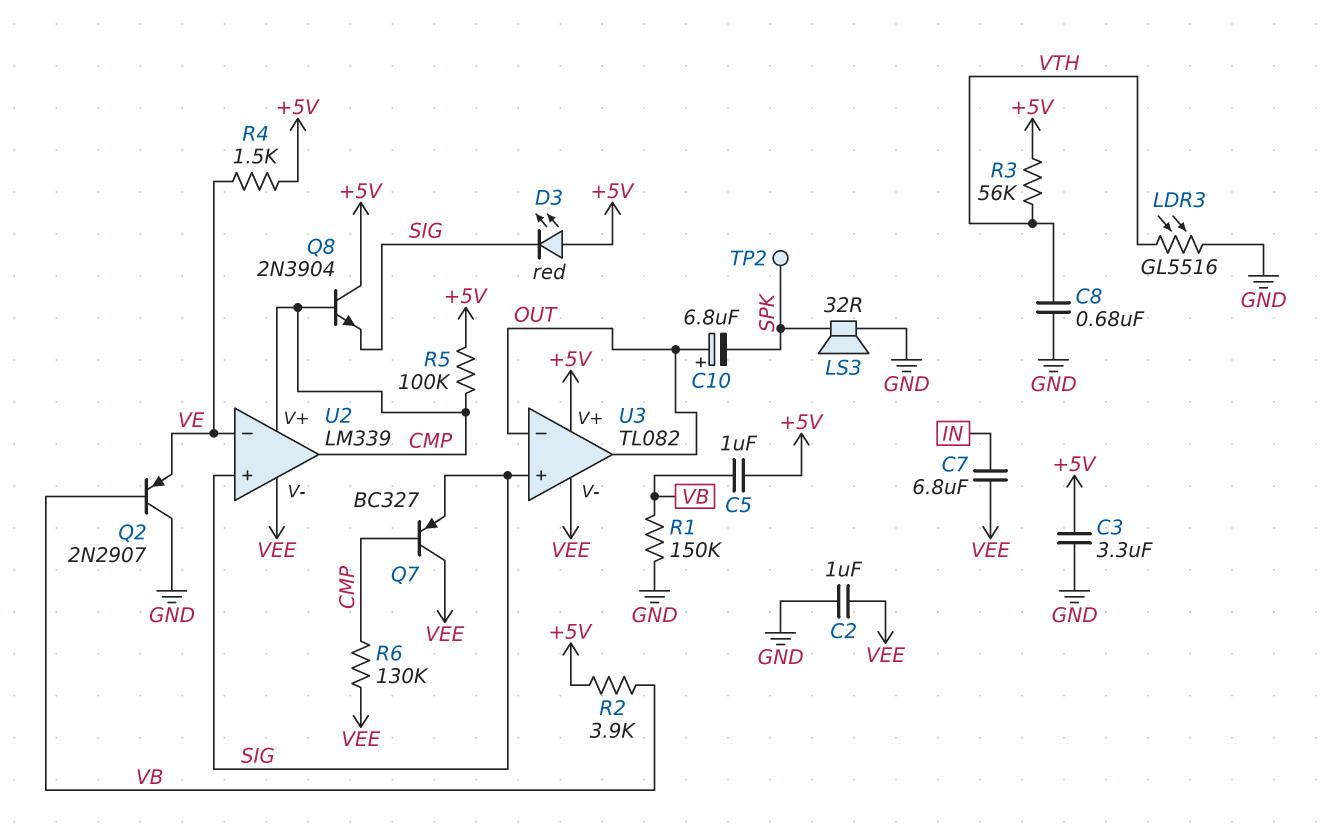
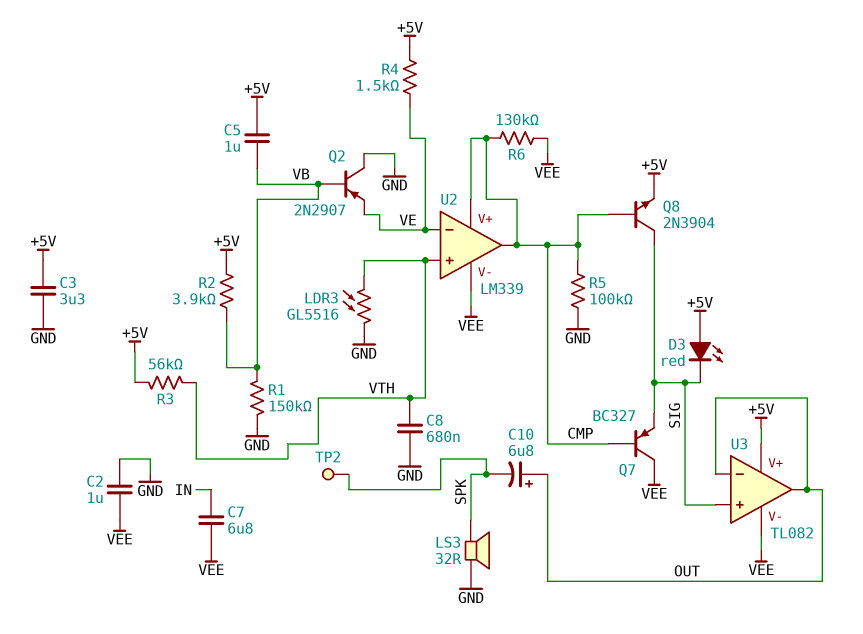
Q8: NPN 2N3904 (B CMP, C +5V, E SIG) -> NPN 2N3904 (B CMP, C SIG, E +5V)
R5: 100k (+5V, CMP) -> 100k (CMP, GND)
U2 pin in+: SIG -> VTH

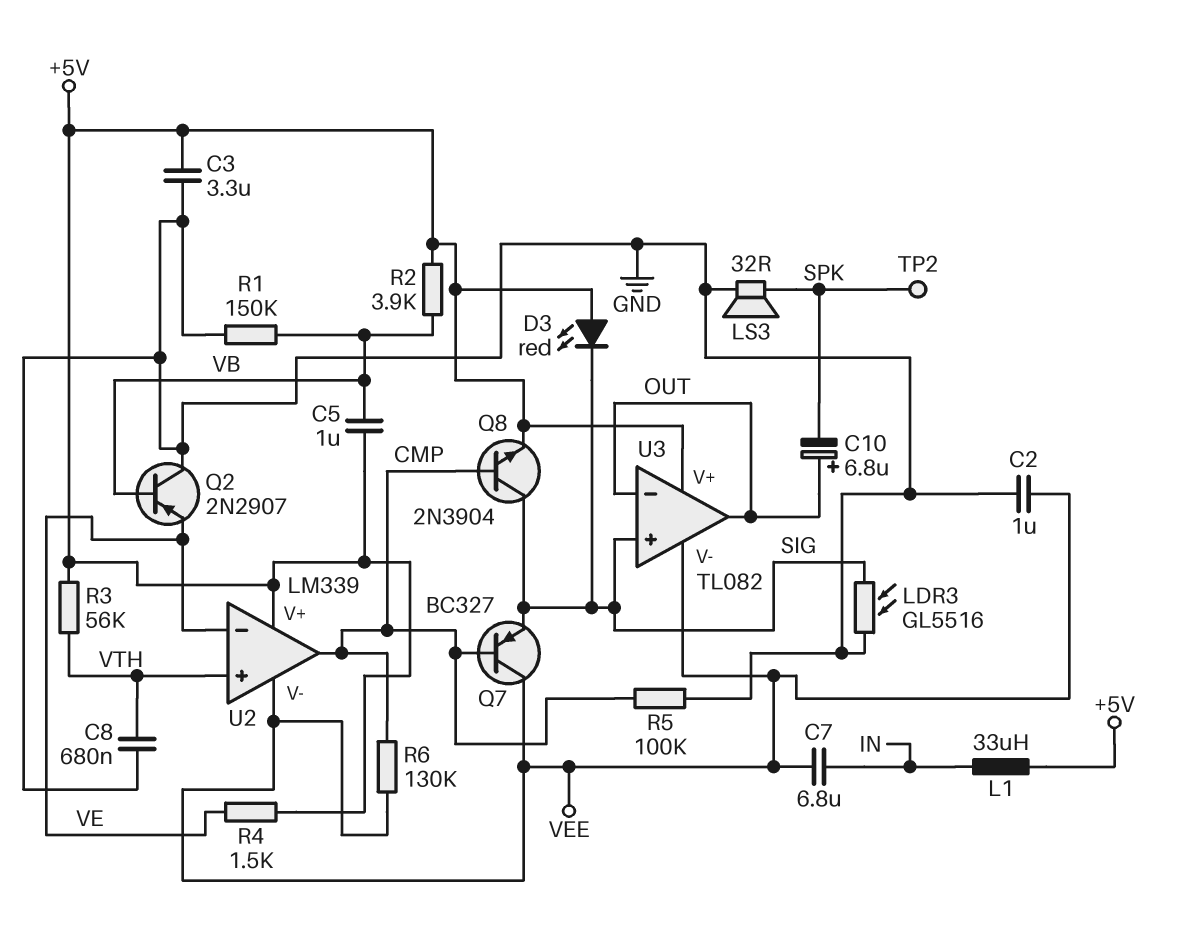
L1: none -> 33uH (+5V, IN)
LDR3: GL5516 (GND, VTH) -> GL5516 (GND, SIG)
U2 pin V+: CMP -> +5V

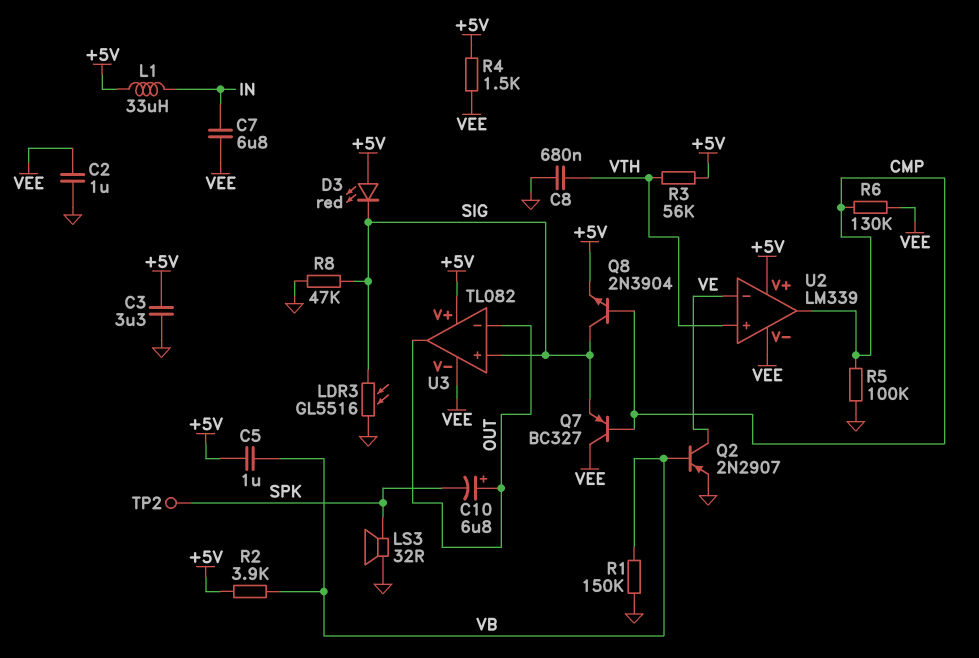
Q2: PNP 2N2907 (B VB, C GND, E VE) -> PNP 2N2907 (B VB, C VE, E GND)
R4: 1.5k (+5V, VE) -> 1.5k (+5V, VEE)
R8: none -> 47k (GND, SIG)

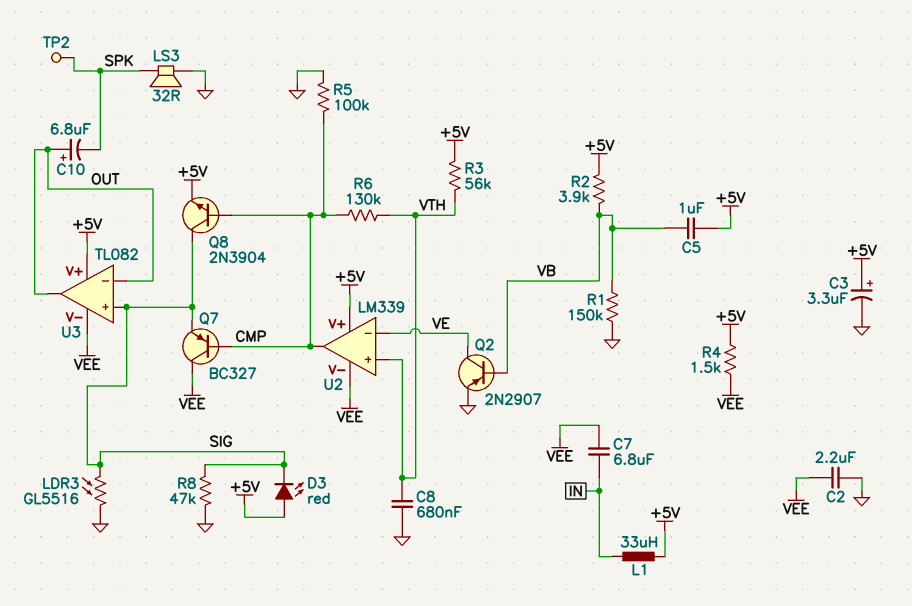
C2: 1uF (GND, VEE) -> 2.2uF (GND, VEE)
C3: 3.3uF (+5V, GND) -> 3.3uF (plus +5V, minus GND)
R6: 130k (CMP, VEE) -> 130k (CMP, VTH)

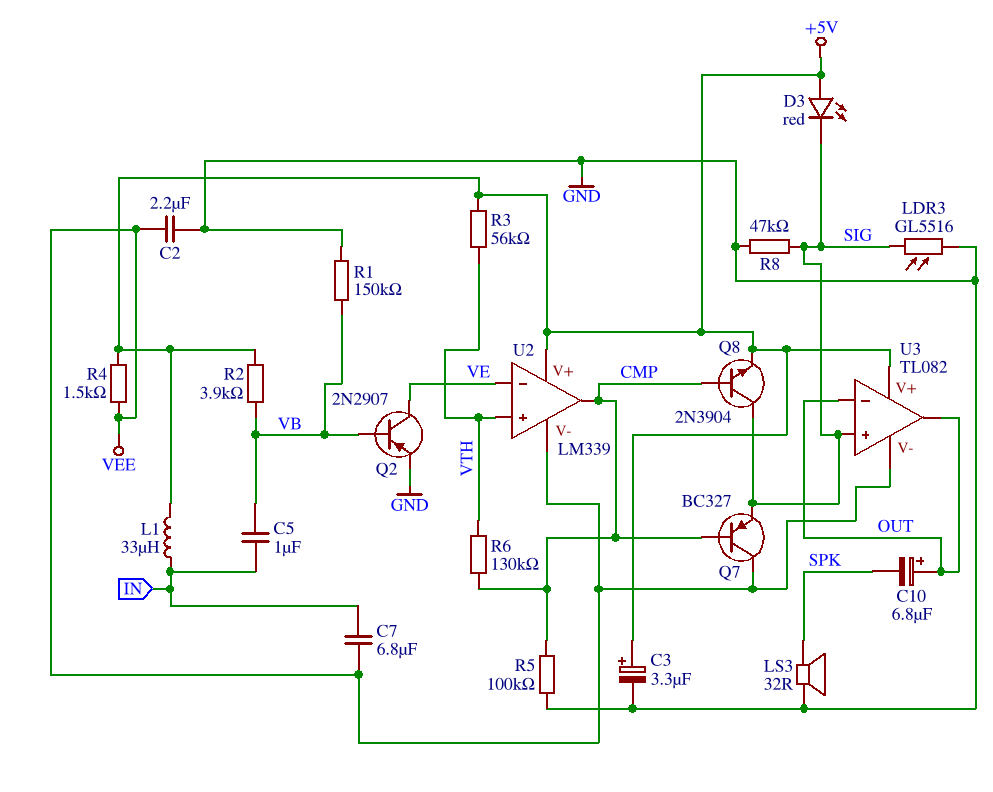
C5: 1uF (+5V, VB) -> 1uF (IN, VB)
C8: 680nF (GND, VTH) -> none
TP2: test point (SPK) -> none

